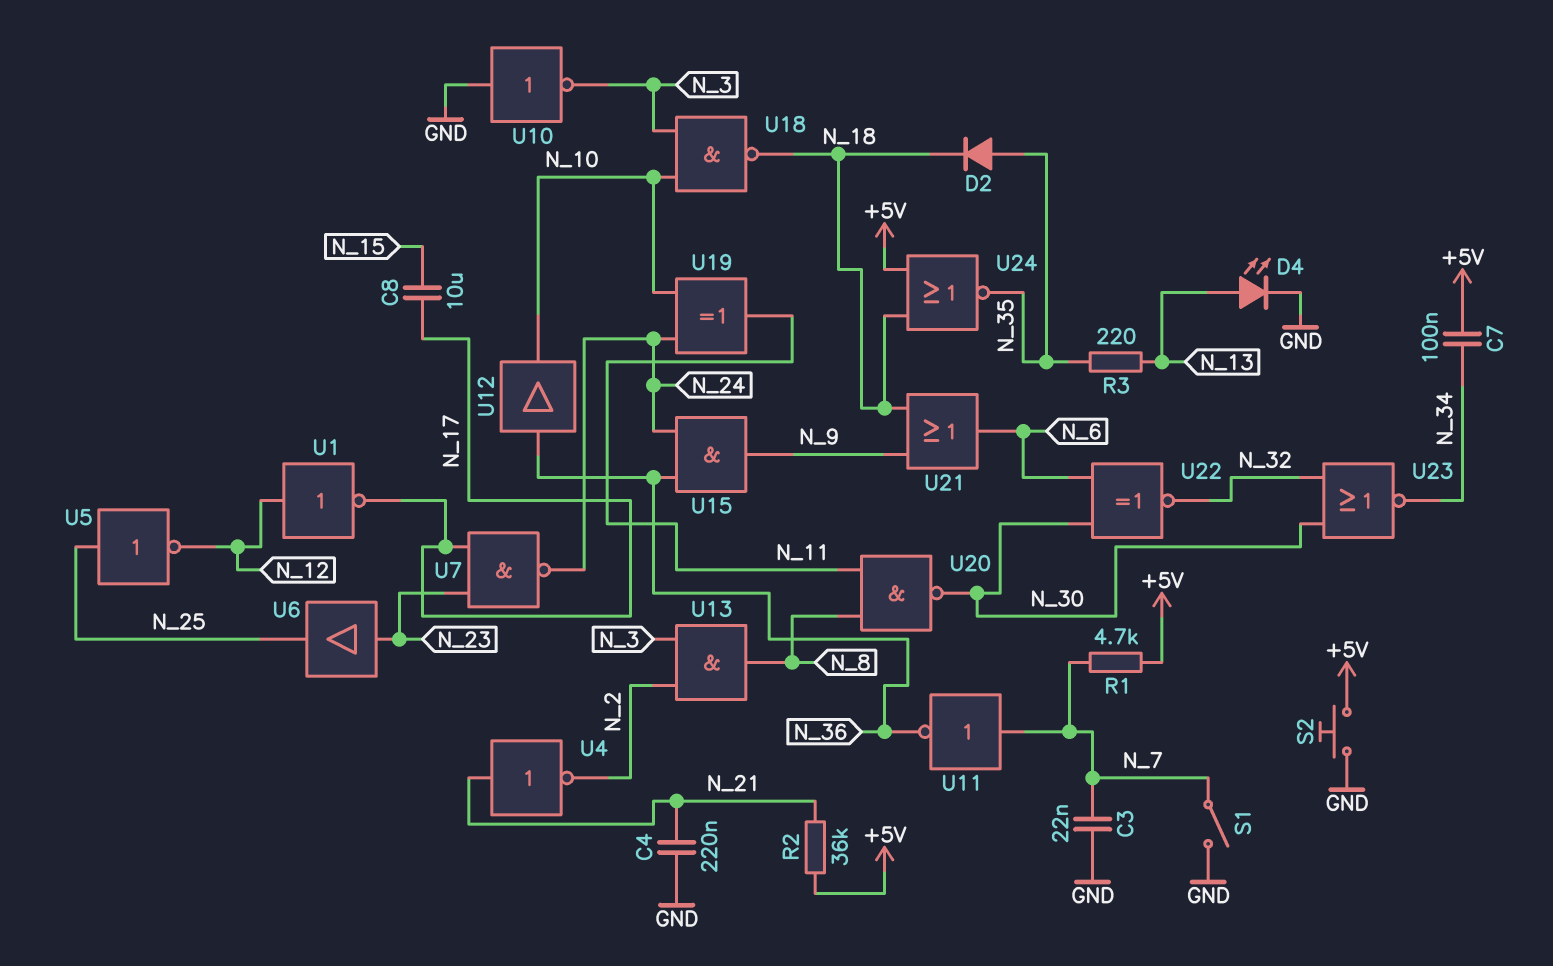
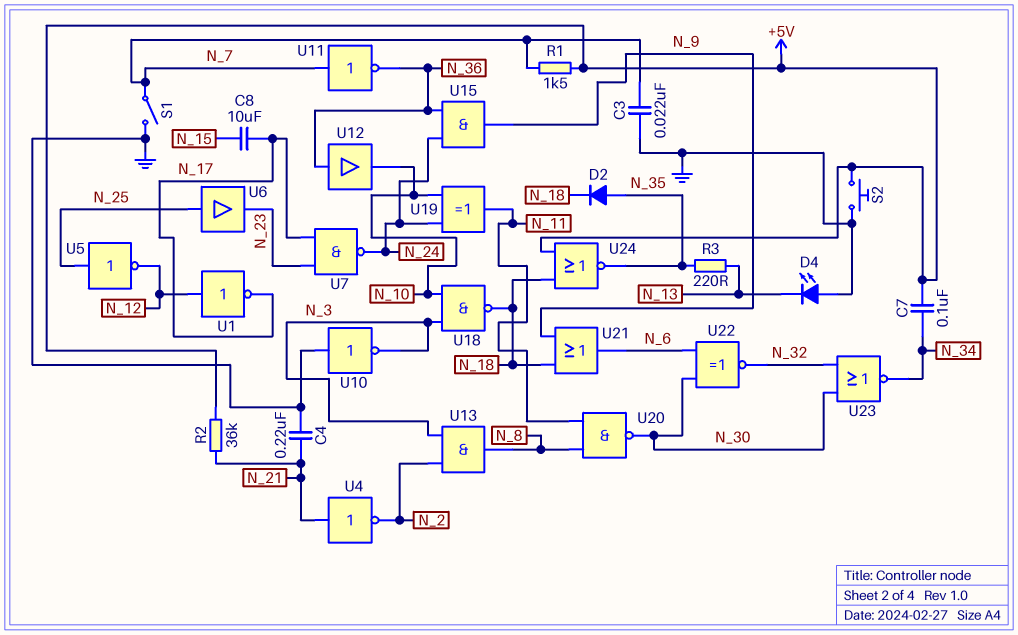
D4: LED (A N_13, K GND) -> LED (A GND, K N_13)
R1: 4.7k (+5V, N_7) -> 1.5k (+5V, N_7)
U6: buffer (in N_23, out N_25) -> buffer (in N_25, out N_23)

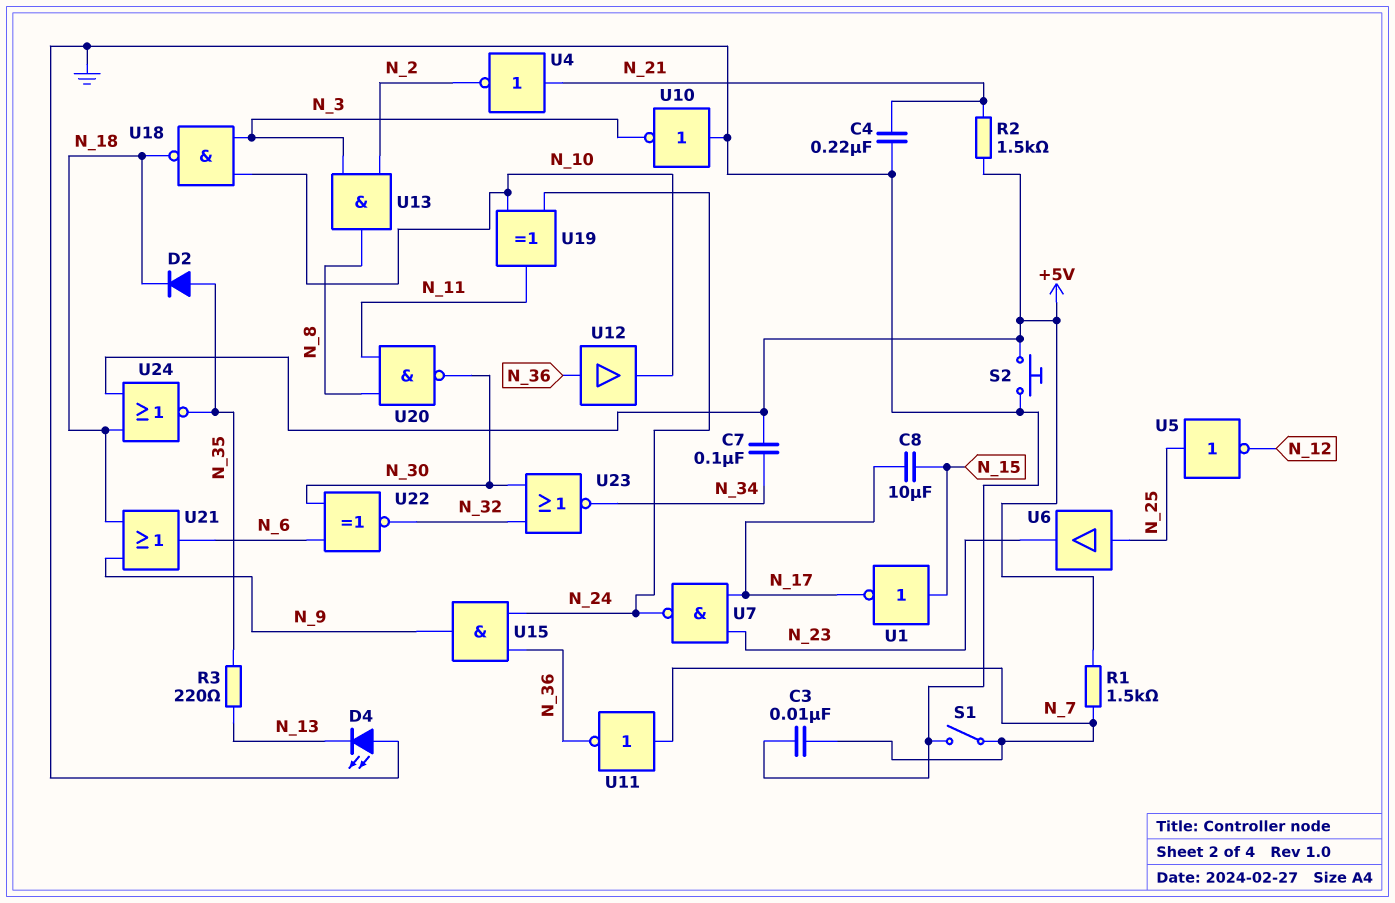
C3: 22nF (GND, N_7) -> 10nF (GND, N_7)
R2: 36k (+5V, N_21) -> 1.5k (+5V, N_21)
U1: NOT (in N_12, out N_17) -> NOT (in N_15, out N_17)

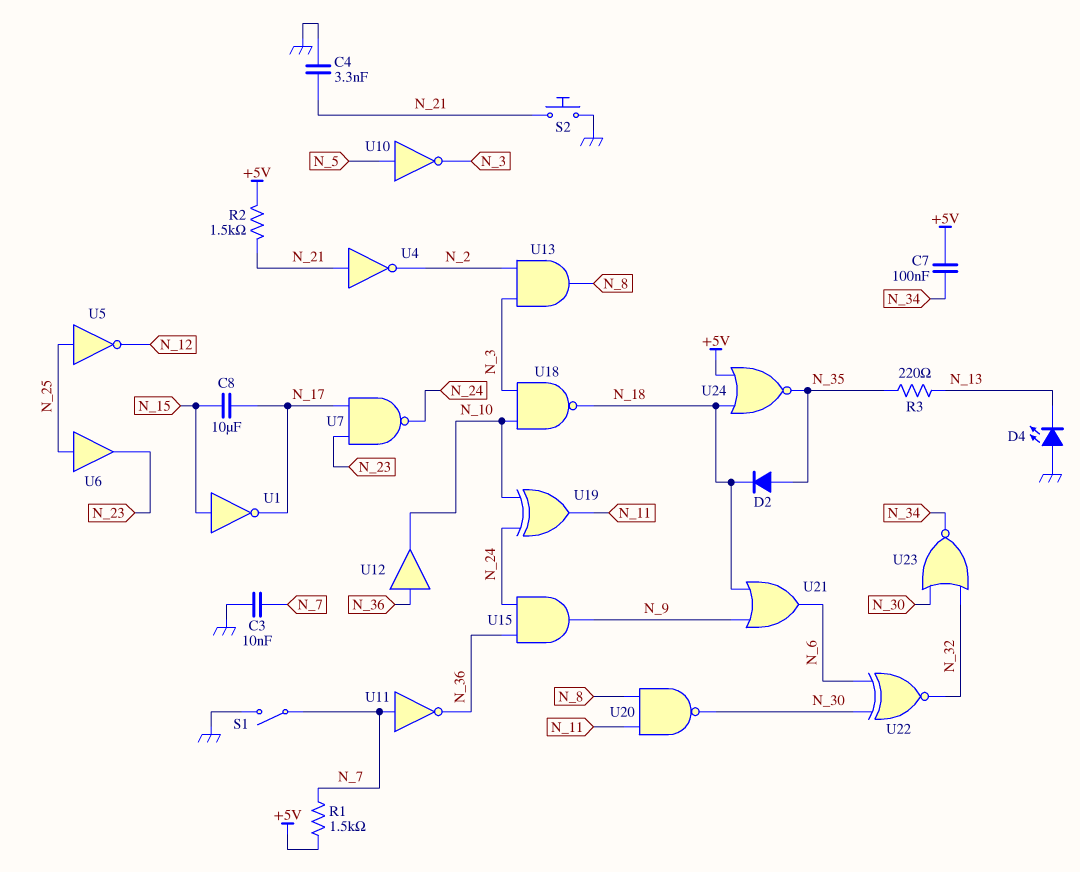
C4: 220nF (GND, N_21) -> 3.3nF (GND, N_21)
S2: button (+5V, GND) -> button (GND, N_21)
U10: NOT (in GND, out N_3) -> NOT (in N_5, out N_3)

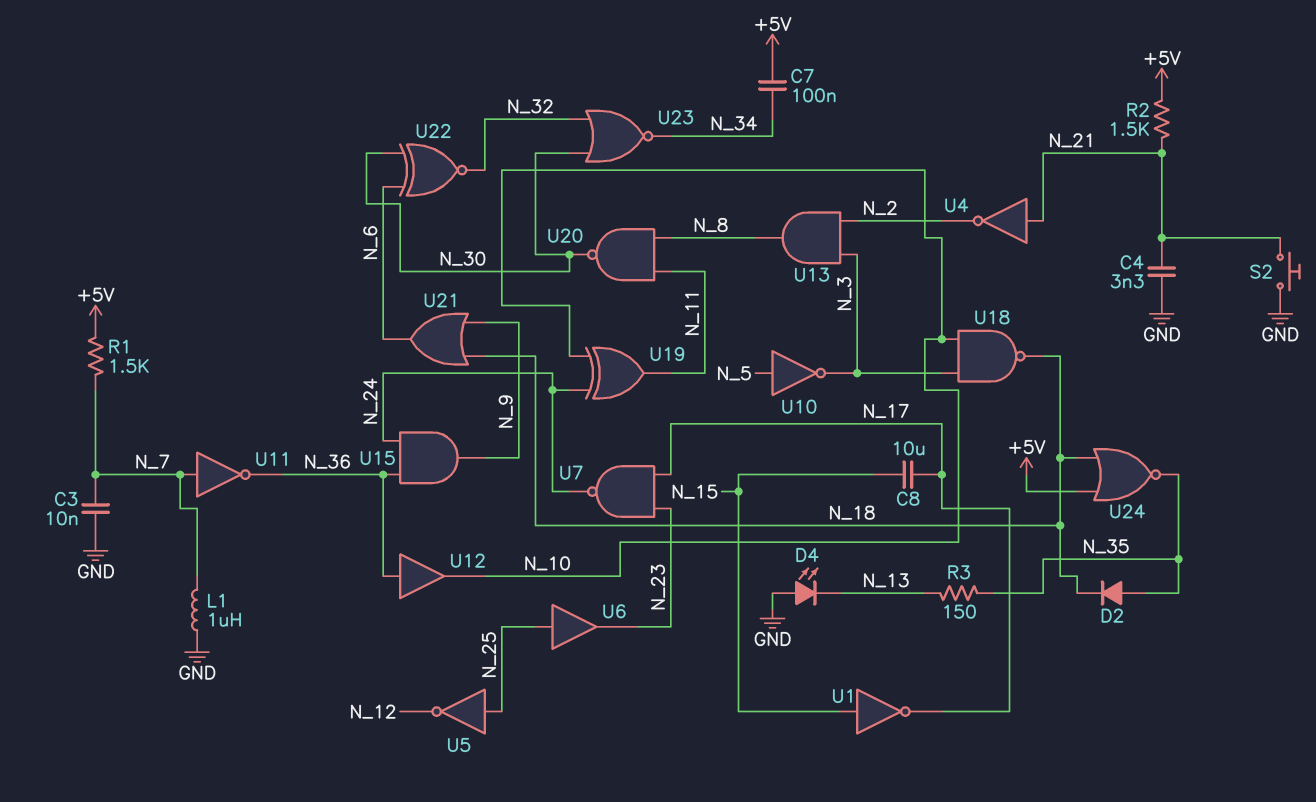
L1: none -> 1uH (GND, N_7)
R3: 220 (N_13, N_35) -> 150 (N_13, N_35)
S1: switch (GND, N_7) -> none

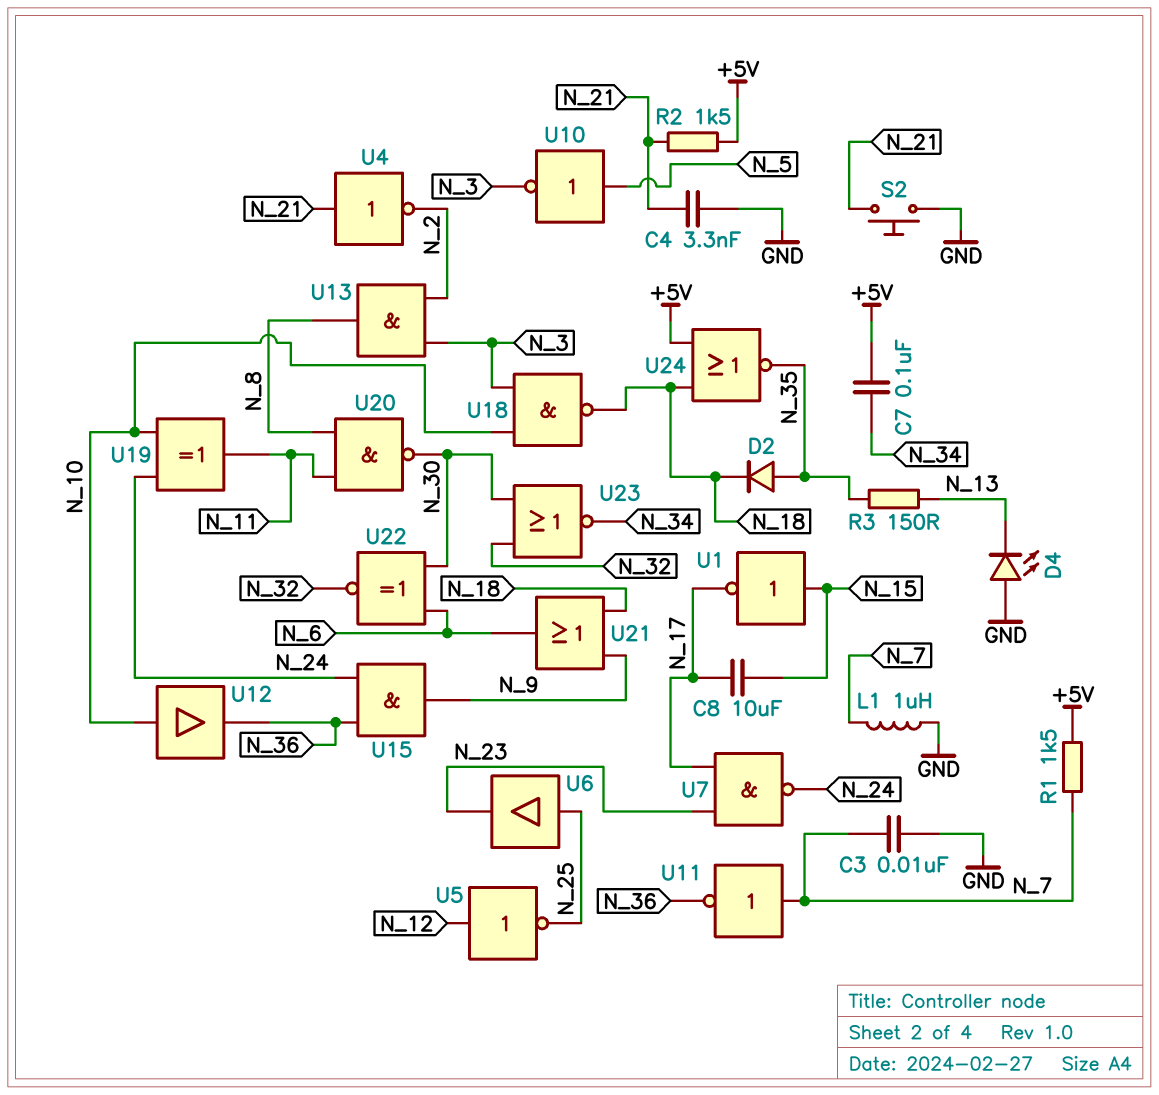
U5: NOT (in N_25, out N_12) -> NOT (in N_12, out N_25)
U12: buffer (in N_36, out N_10) -> buffer (in N_10, out N_36)

